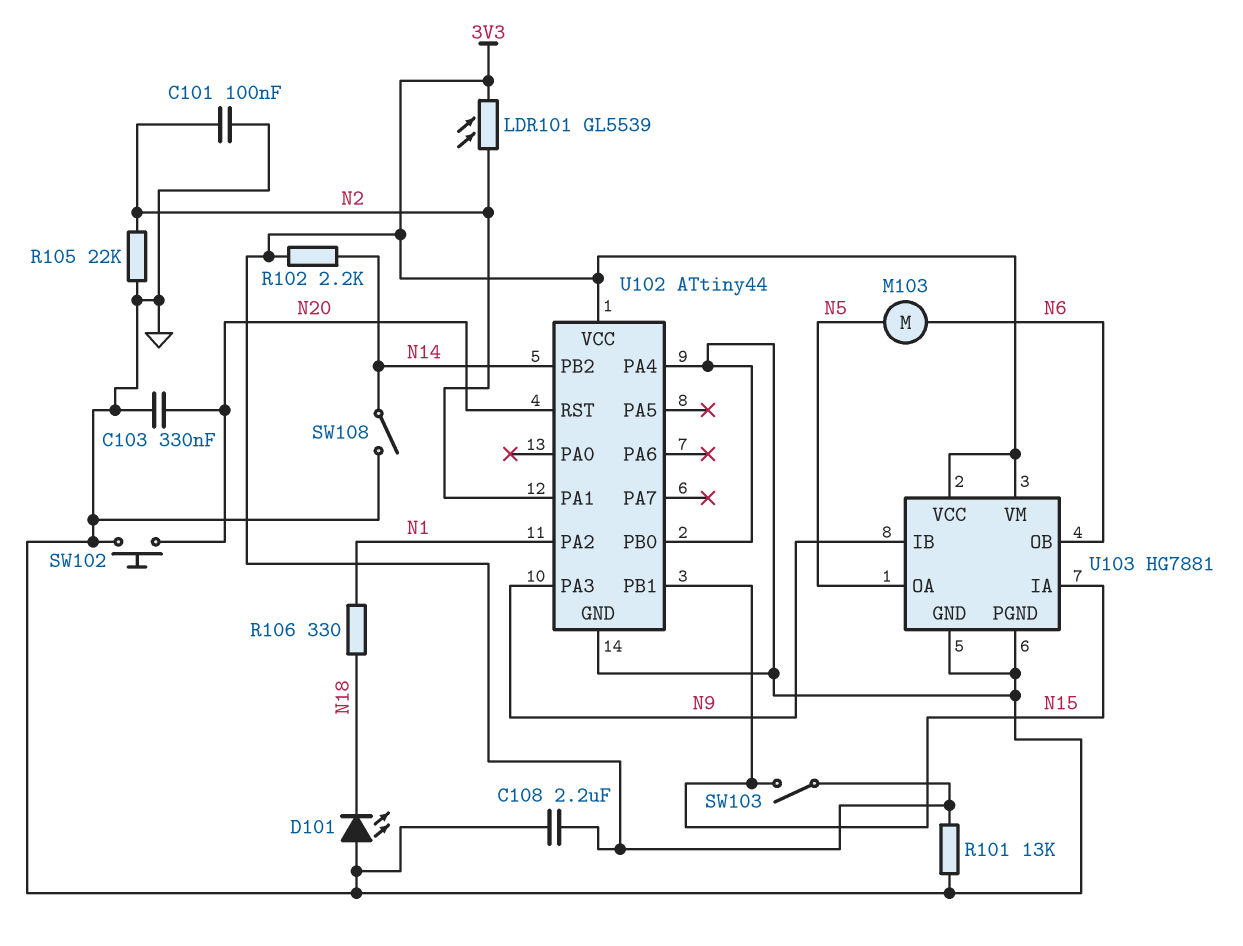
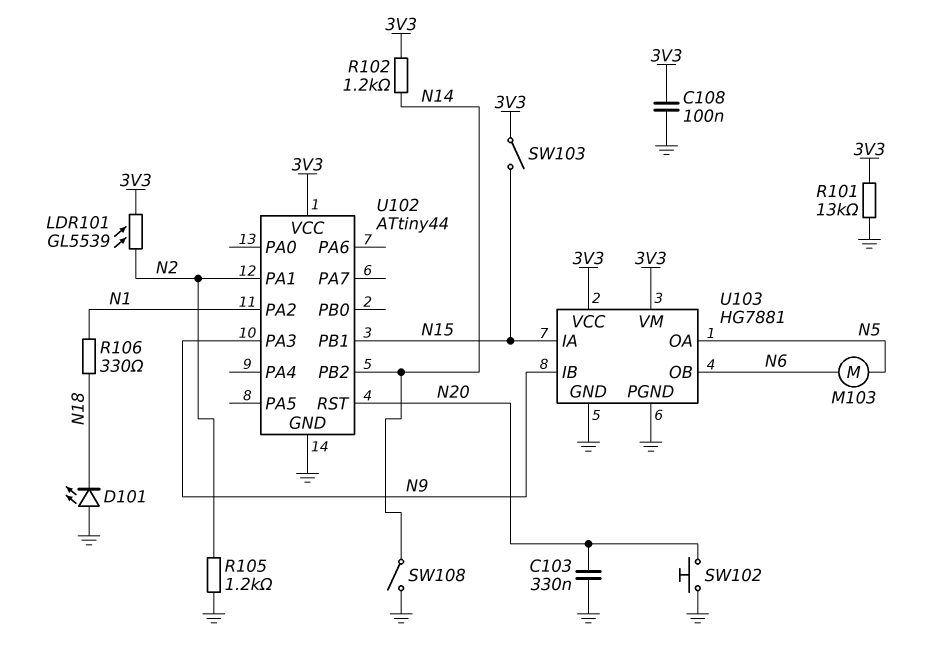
C101: 100nF (GND, N2) -> none
C108: 2.2uF (3V3, GND) -> 100nF (3V3, GND)
R102: 2.2k (3V3, N14) -> 1.2k (3V3, N14)
R105: 22k (GND, N2) -> 1.2k (GND, N2)
U102 pin PA4: GND -> none
U102 pin PB0: GND -> none

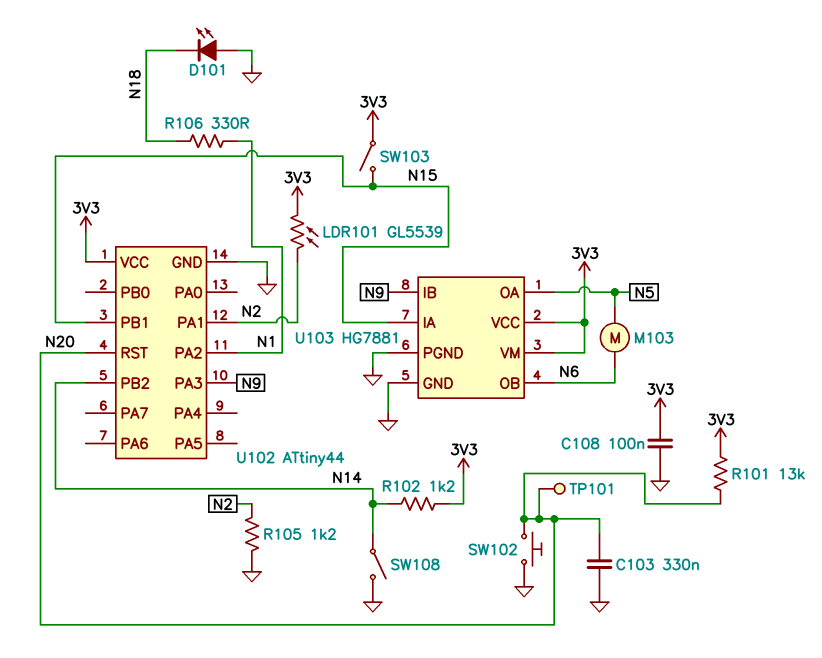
R101: 13k (3V3, GND) -> 13k (3V3, N20)
TP101: none -> test point (N20)

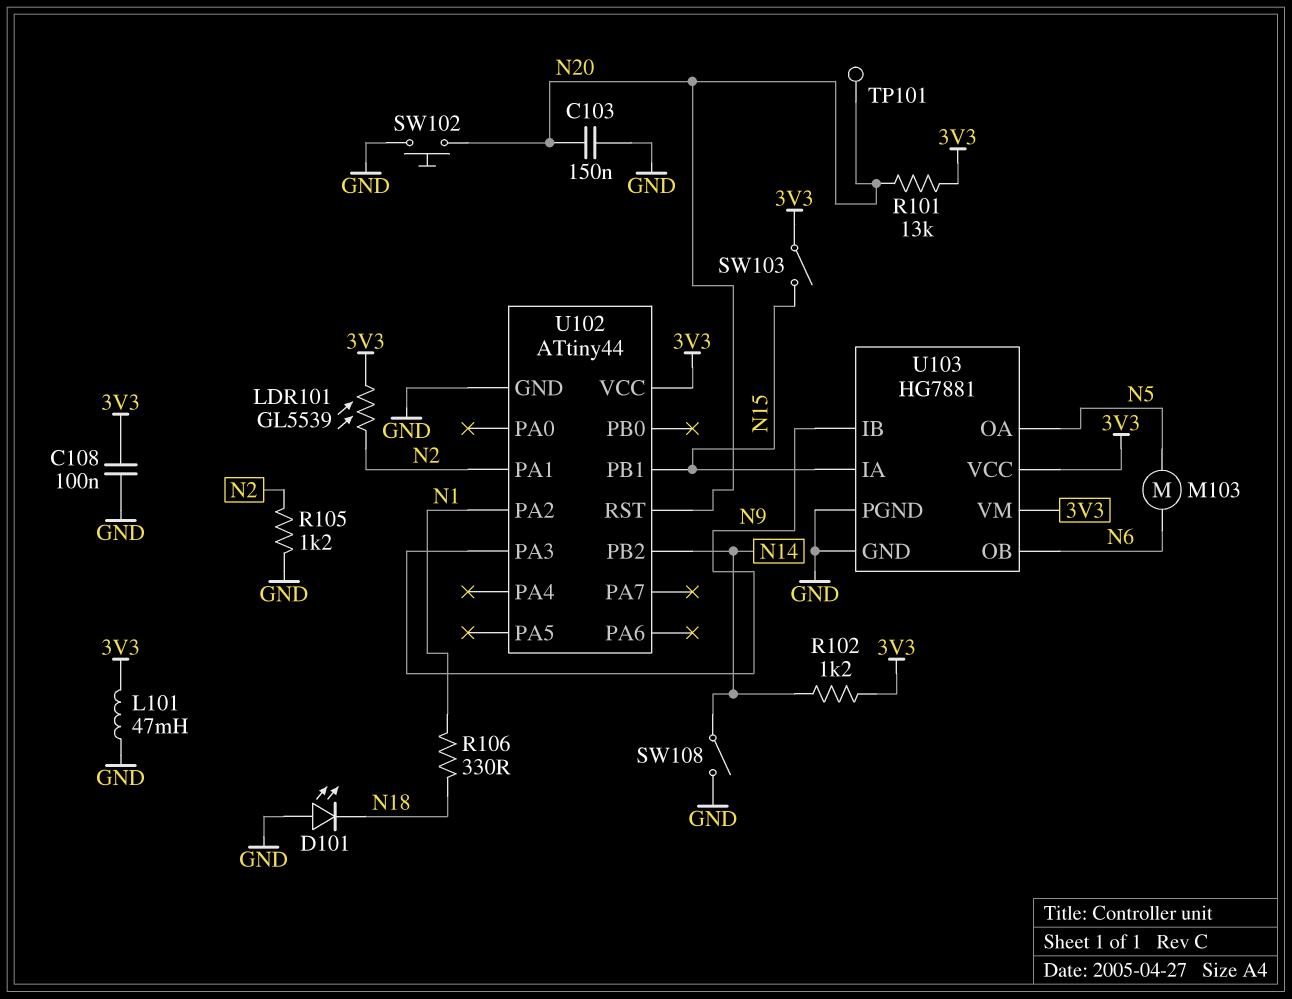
C103: 330nF (GND, N20) -> 150nF (GND, N20)
L101: none -> 47mH (3V3, GND)

